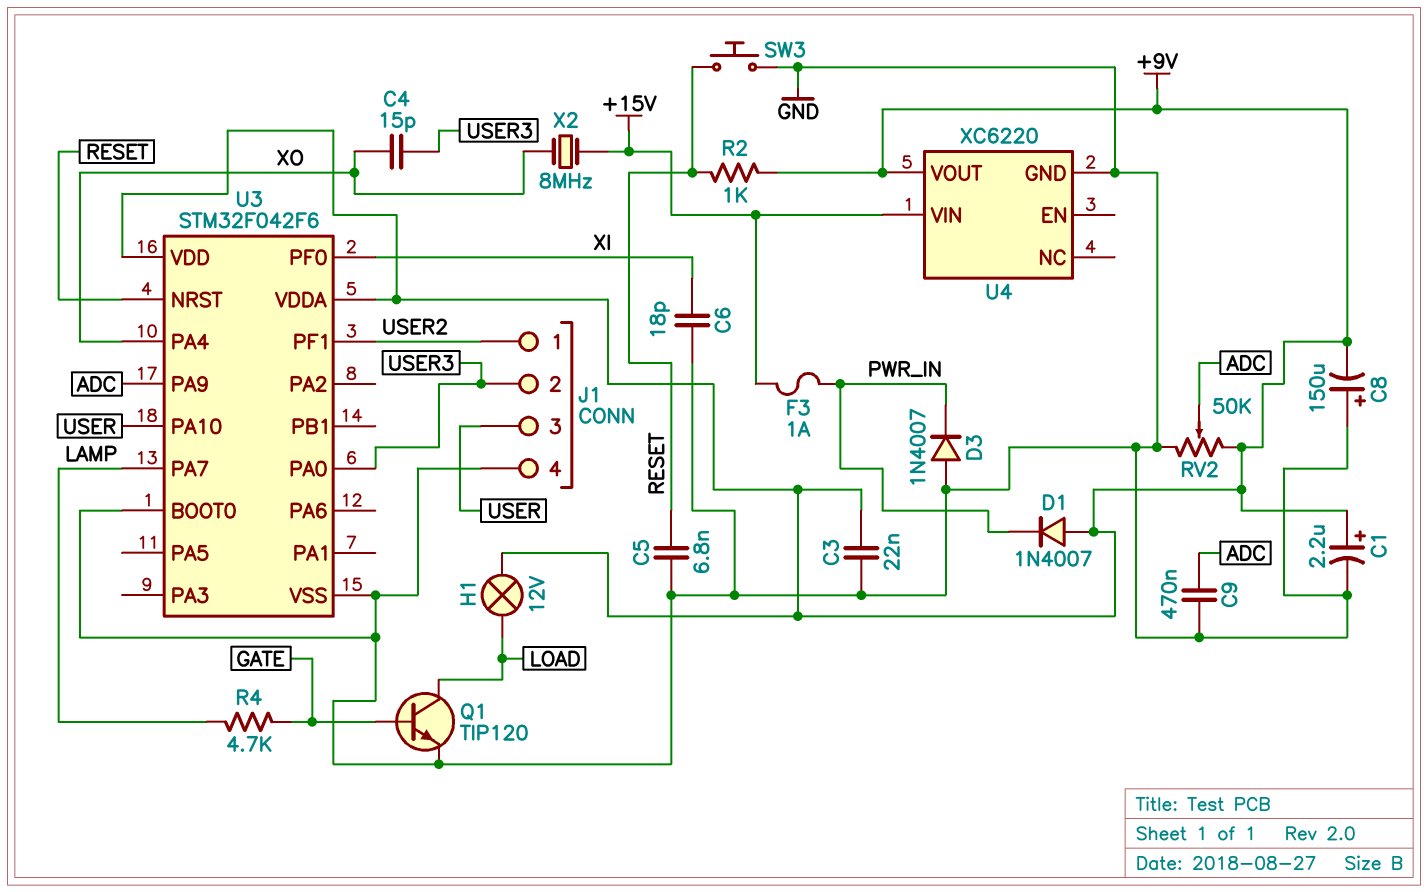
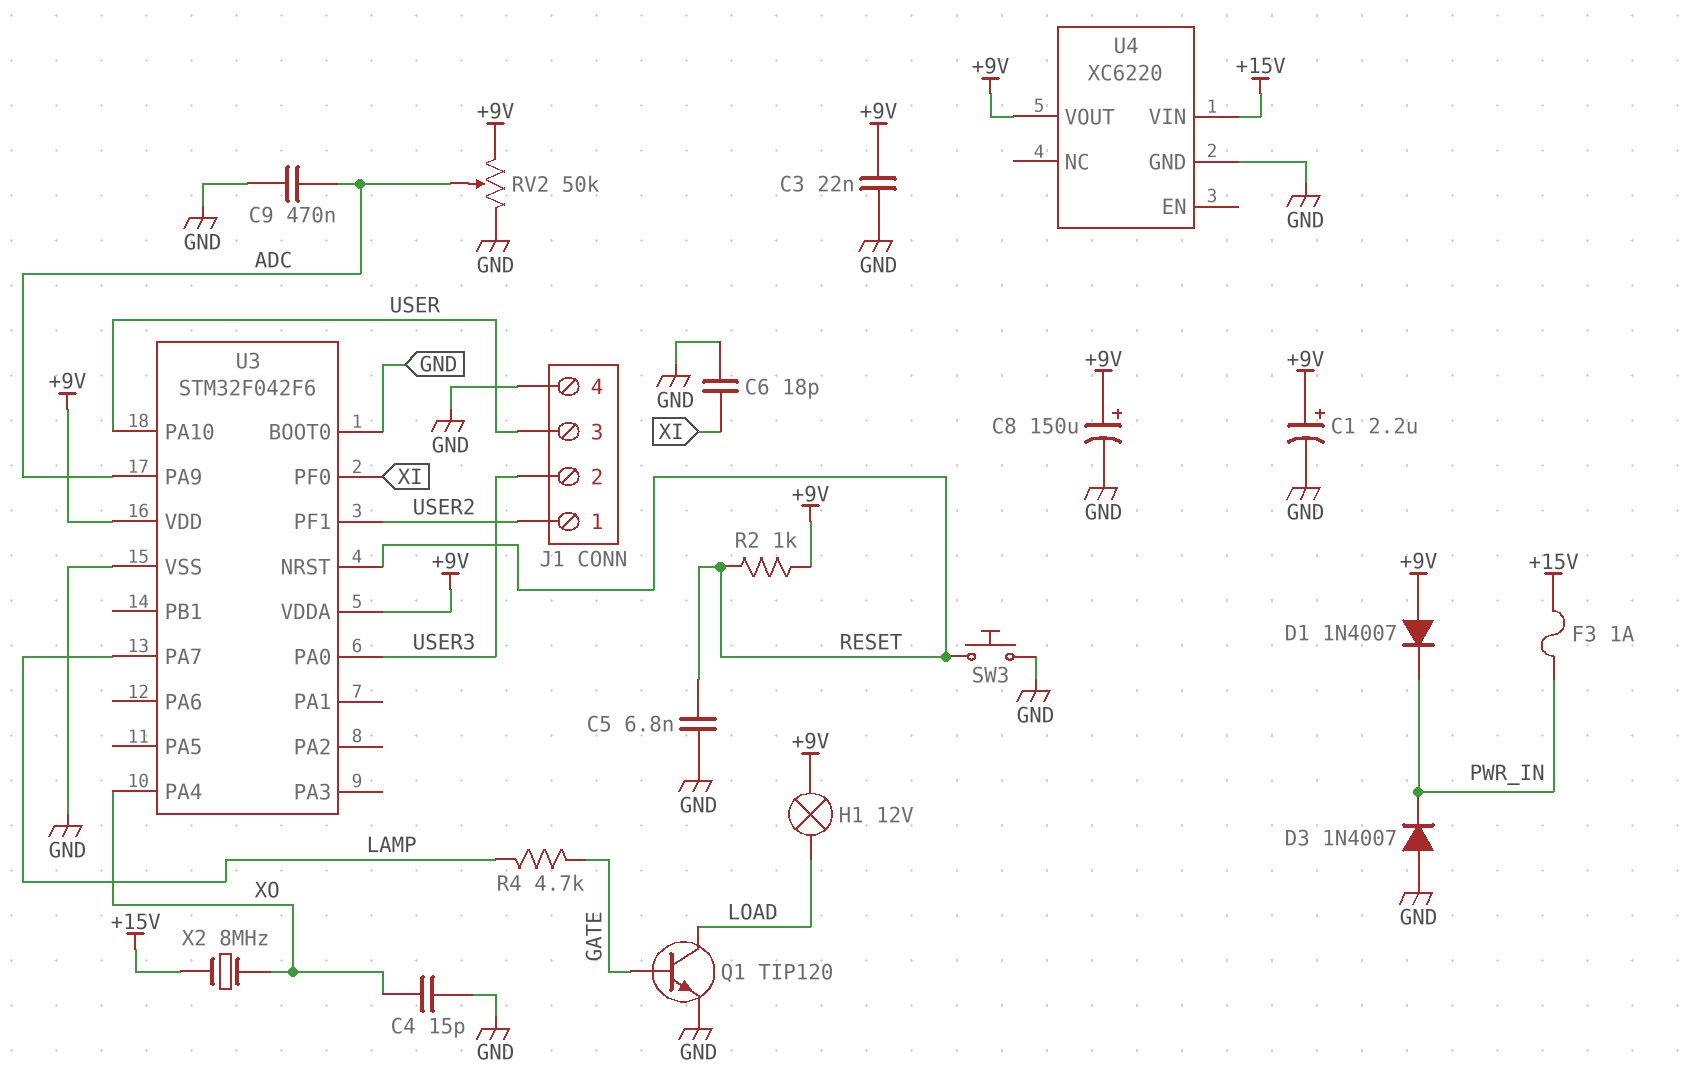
C4: 15pF (USER3, XO) -> 15pF (GND, XO)
C8: 150uF (plus GND, minus +9V) -> 150uF (plus +9V, minus GND)

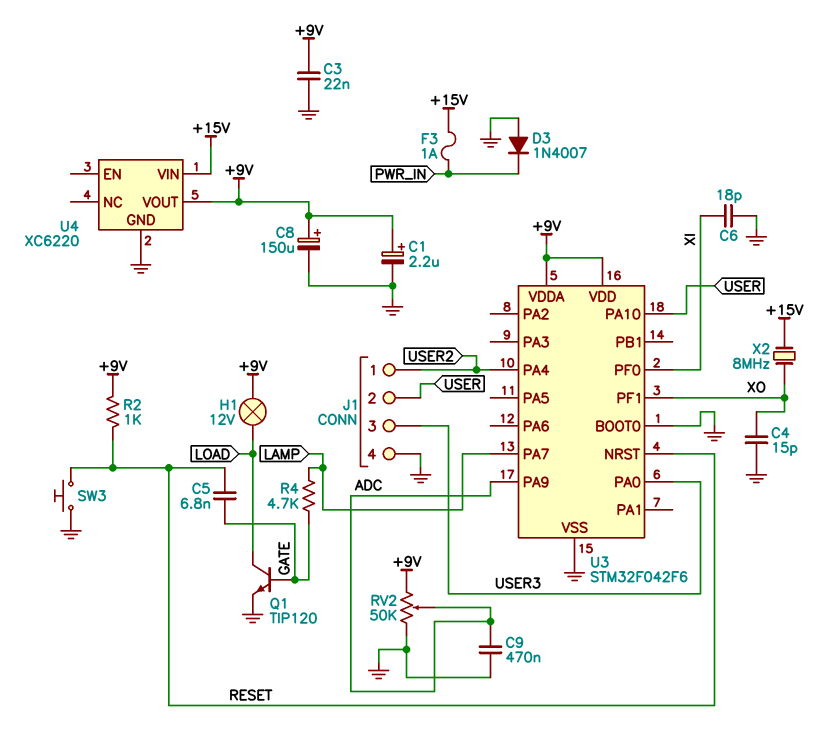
C5: 6.8nF (GND, RESET) -> 6.8nF (GATE, RESET)
D1: diode 1N4007 (A +9V, K PWR_IN) -> none
J1 pin 2: USER3 -> USER
J1 pin 3: USER -> USER3
U3 pin PA4: XO -> USER2
U3 pin PF1: USER2 -> XO

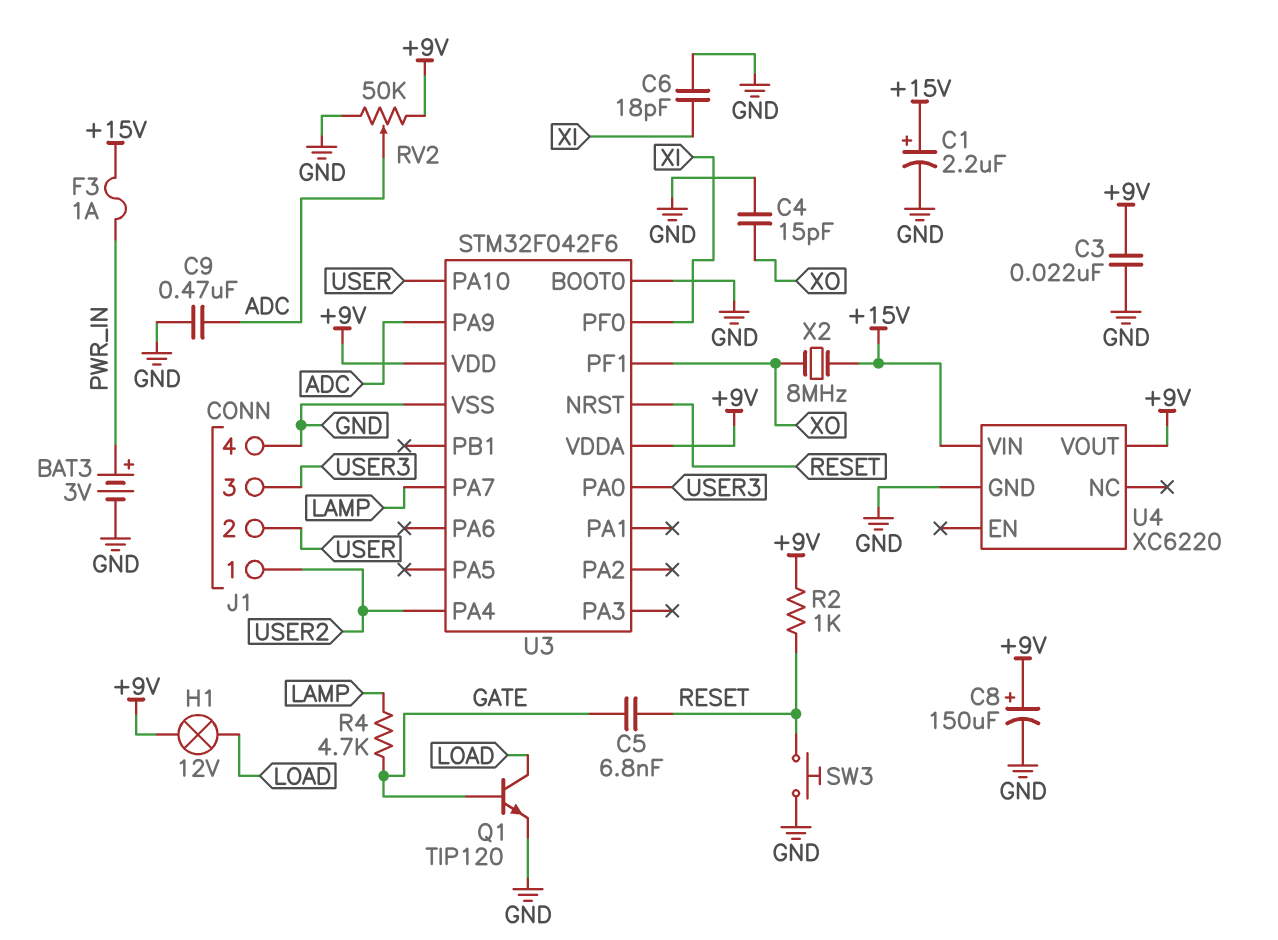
BAT3: none -> 3V (plus PWR_IN, minus GND)
C1: 2.2uF (plus +9V, minus GND) -> 2.2uF (plus +15V, minus GND)
D3: diode 1N4007 (A GND, K PWR_IN) -> none

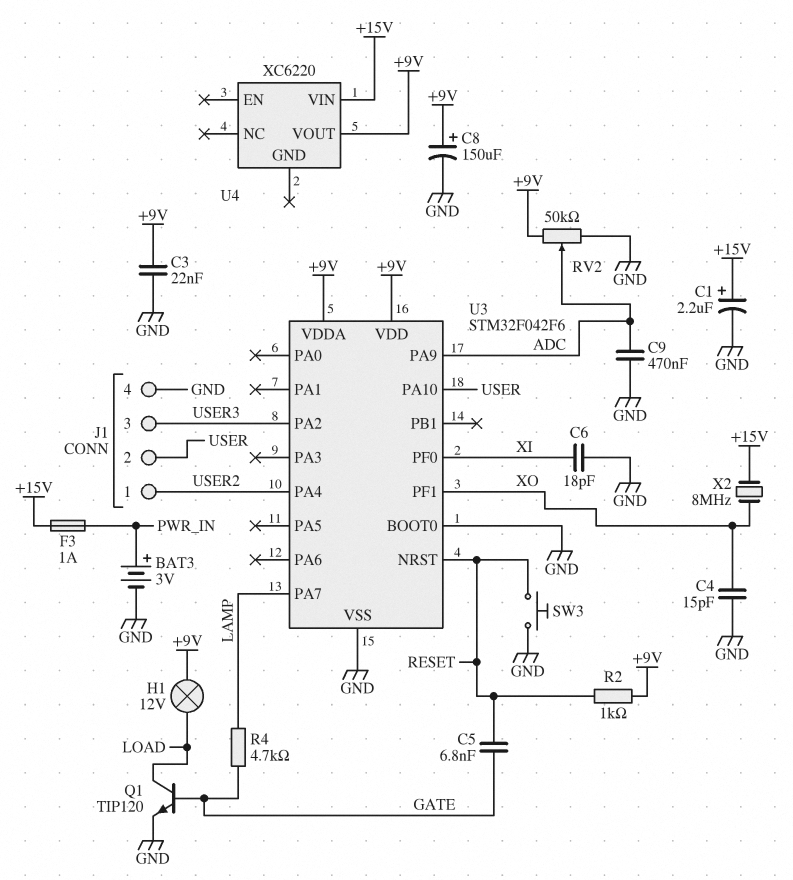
U3 pin PA0: USER3 -> none
U3 pin PA2: none -> USER3
U4 pin GND: GND -> none

